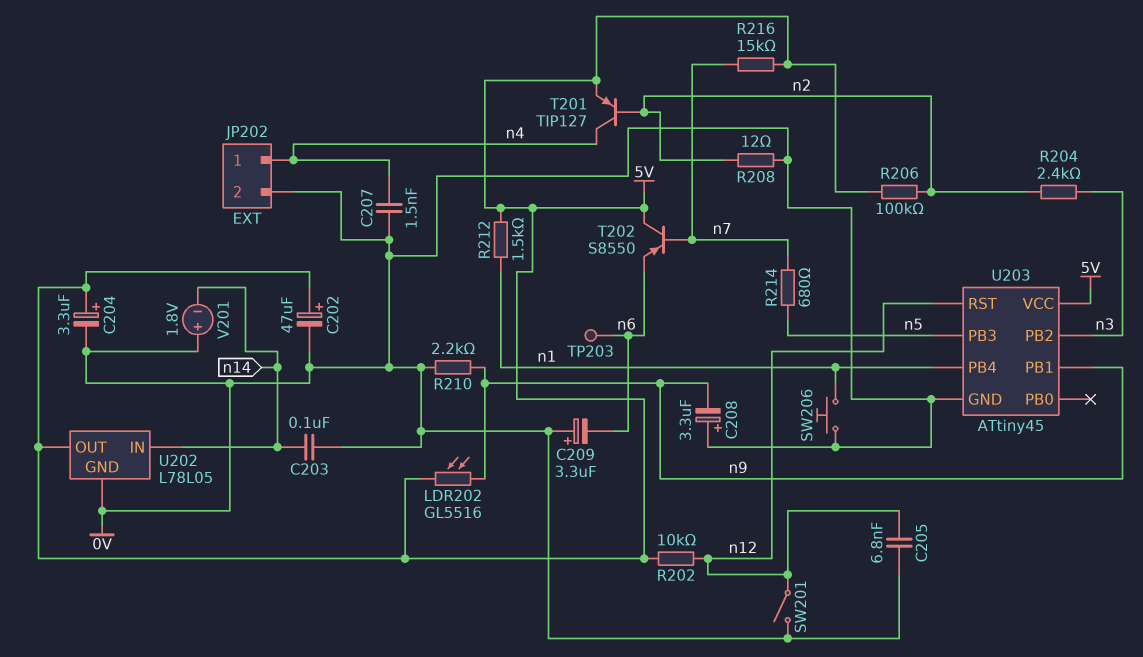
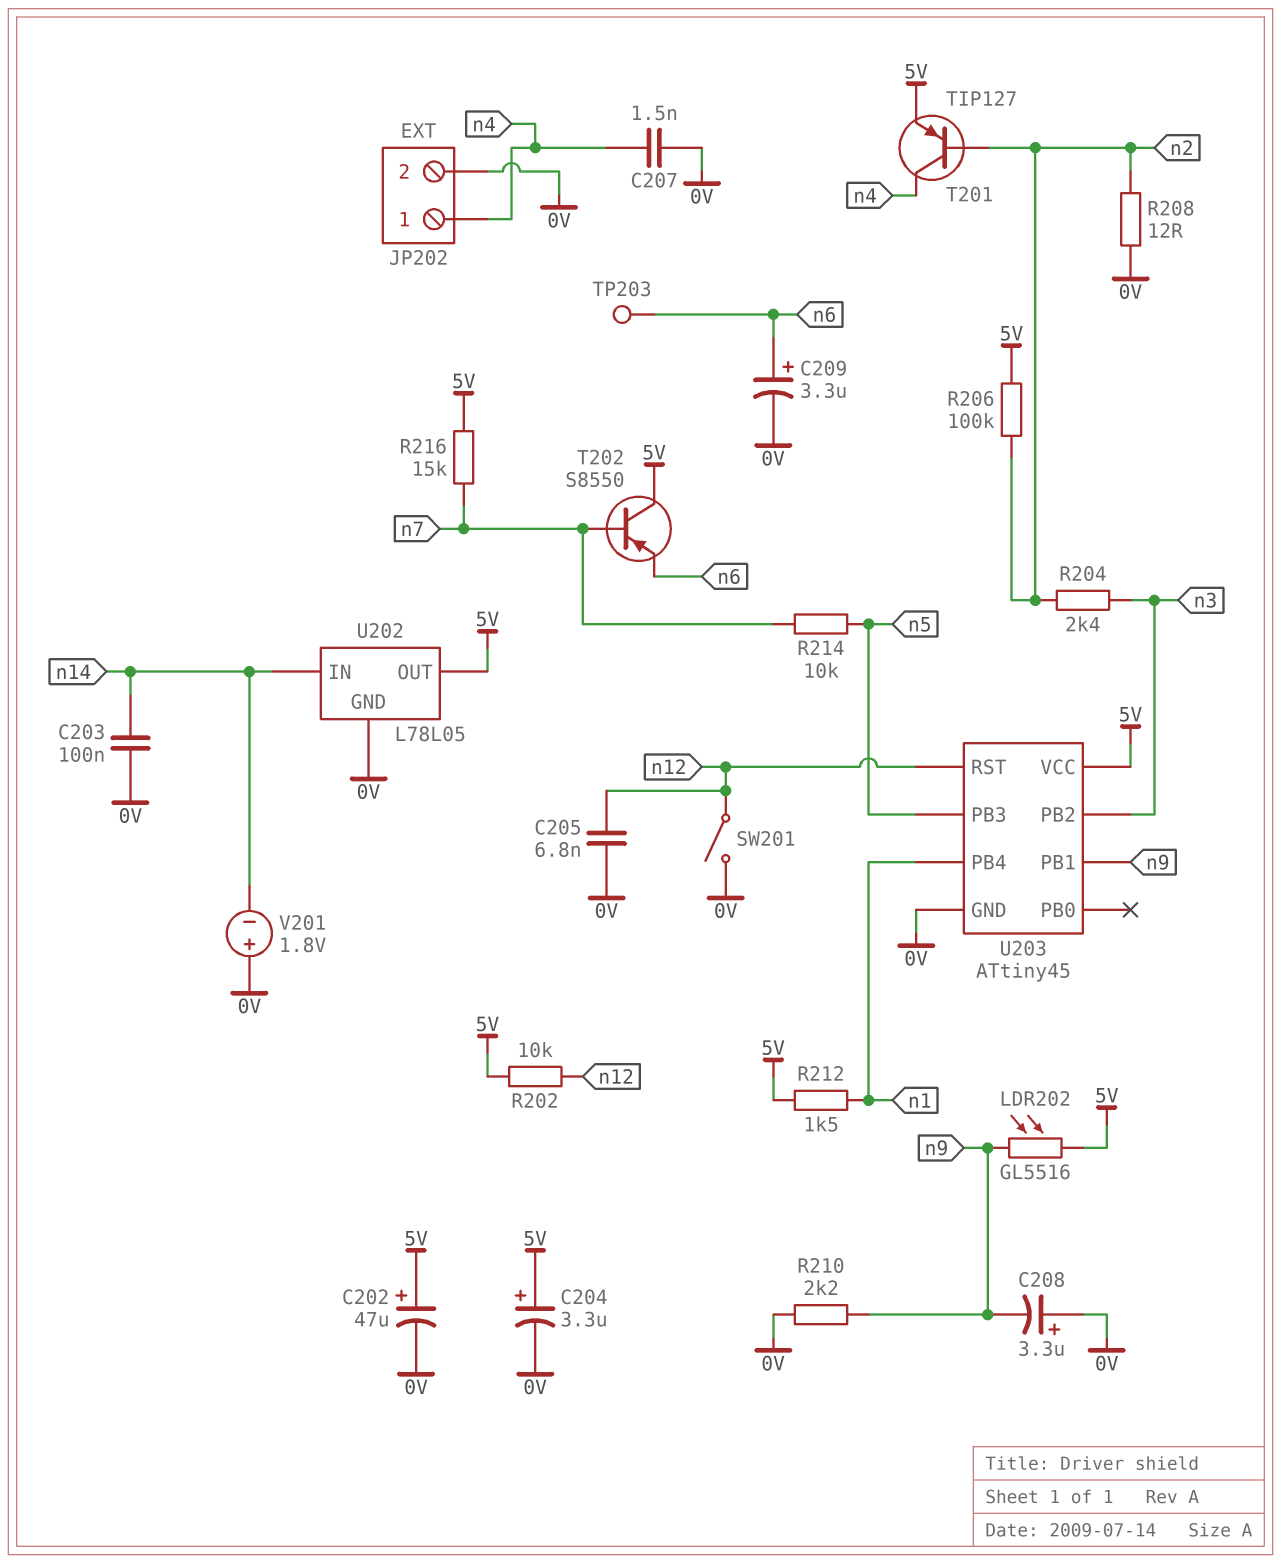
C209: 3.3uF (plus 0V, minus n6) -> 3.3uF (plus n6, minus 0V)
R214: 680 (n5, n7) -> 10k (n5, n7)
SW206: button (0V, n1) -> none

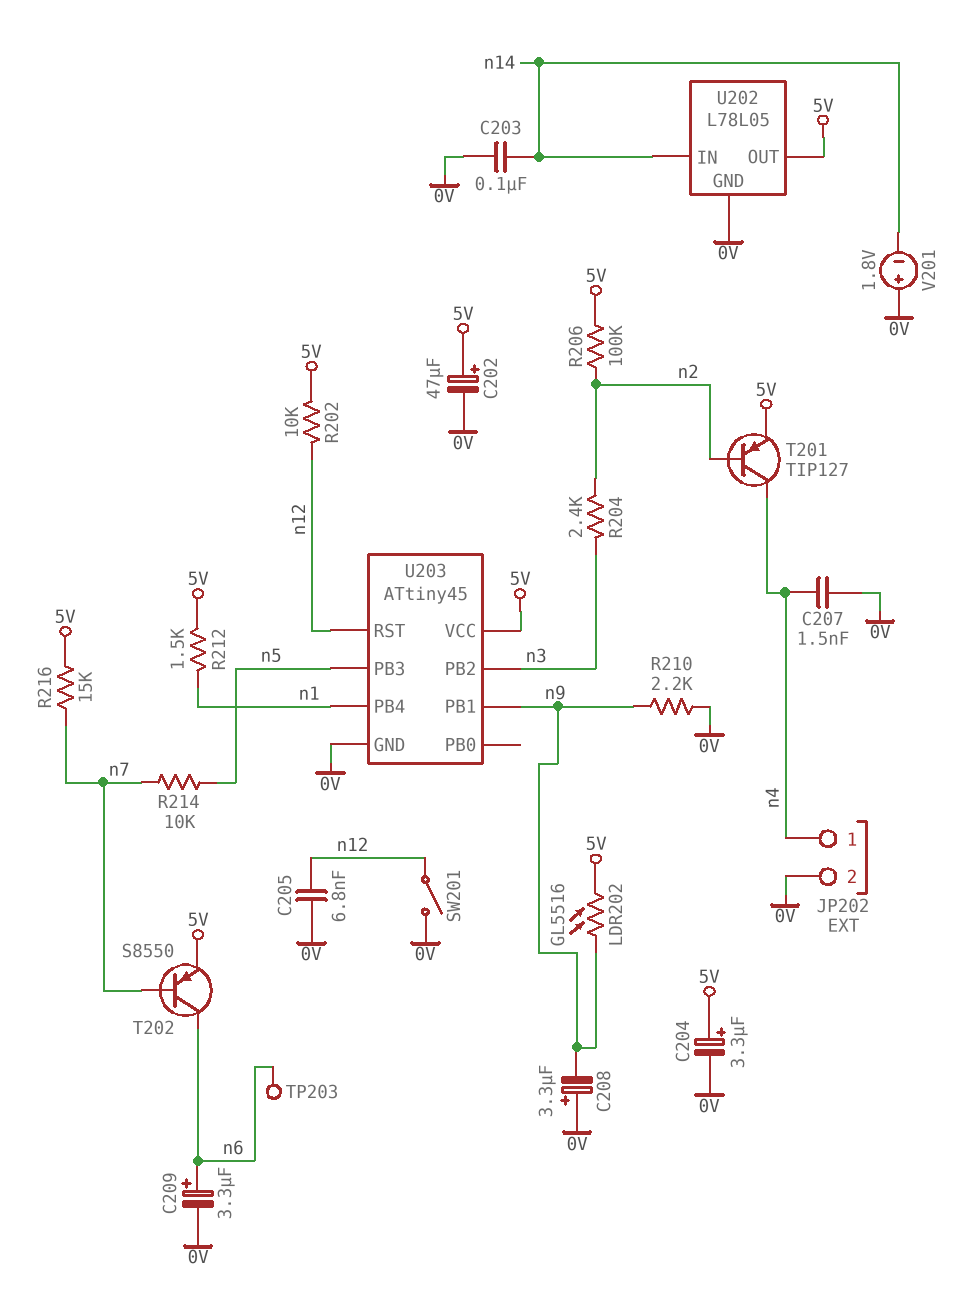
R208: 12 (0V, n2) -> none
T202: PNP S8550 (B n7, C 5V, E n6) -> PNP S8550 (B n7, C n6, E 5V)

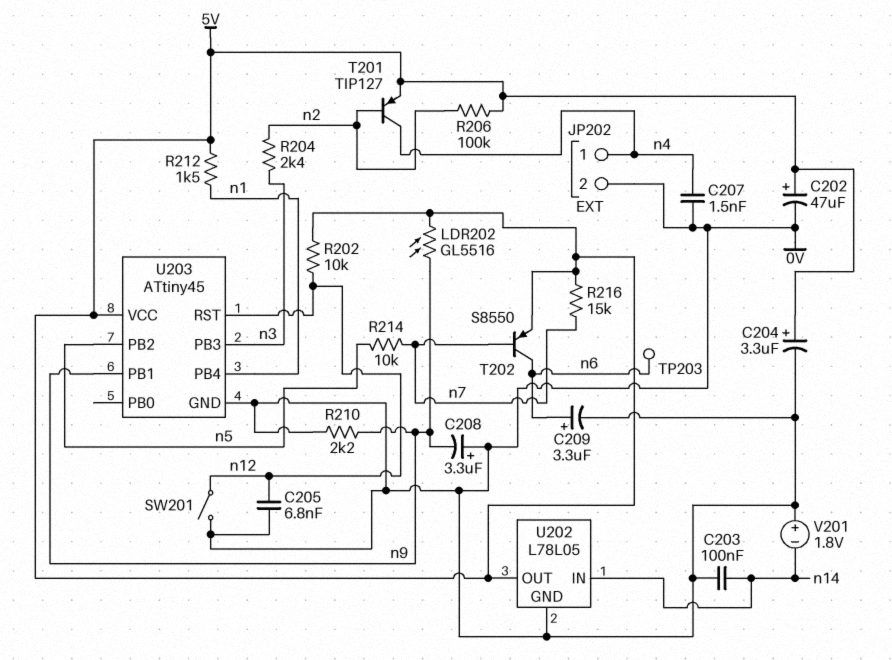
U203 pin PB2: n3 -> n5
U203 pin PB3: n5 -> n3

